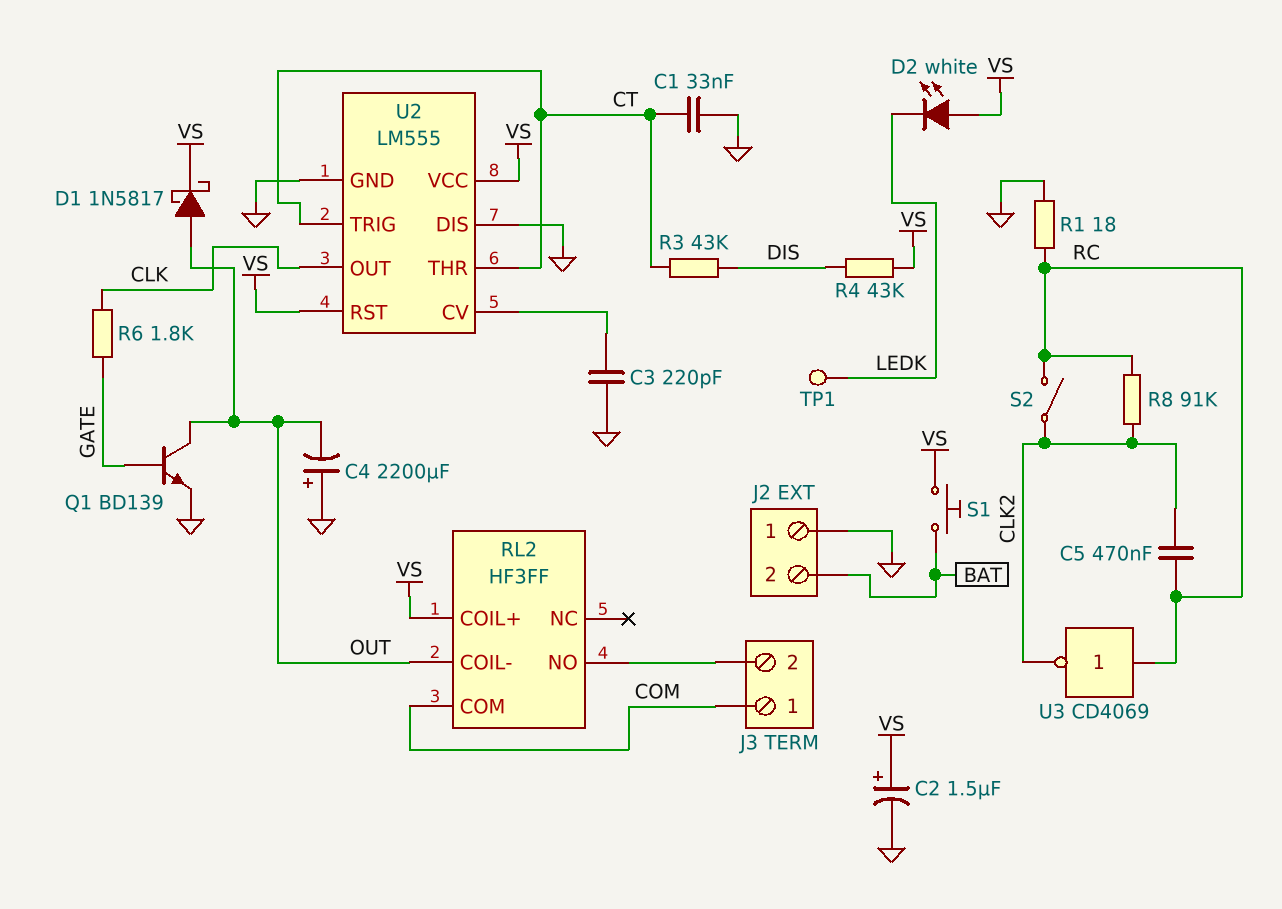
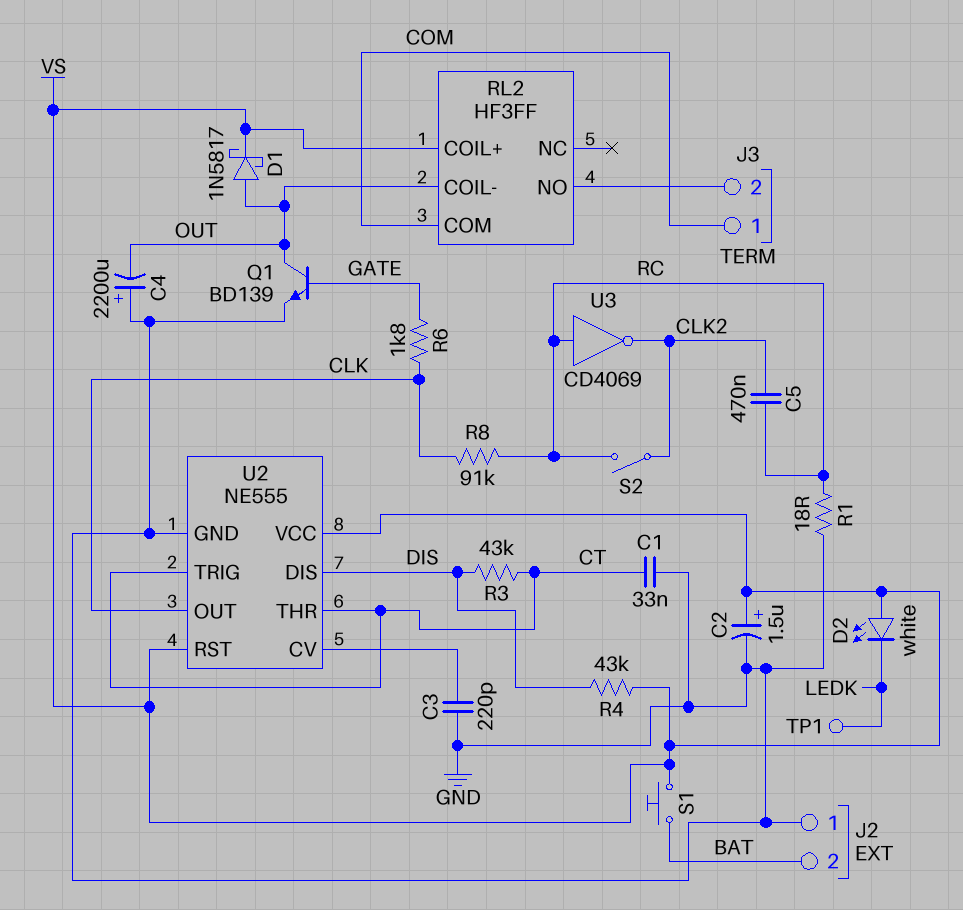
R8: 91k (CLK2, RC) -> 91k (CLK, RC)
U2: LM555 -> NE555
U2 pin DIS: GND -> DIS

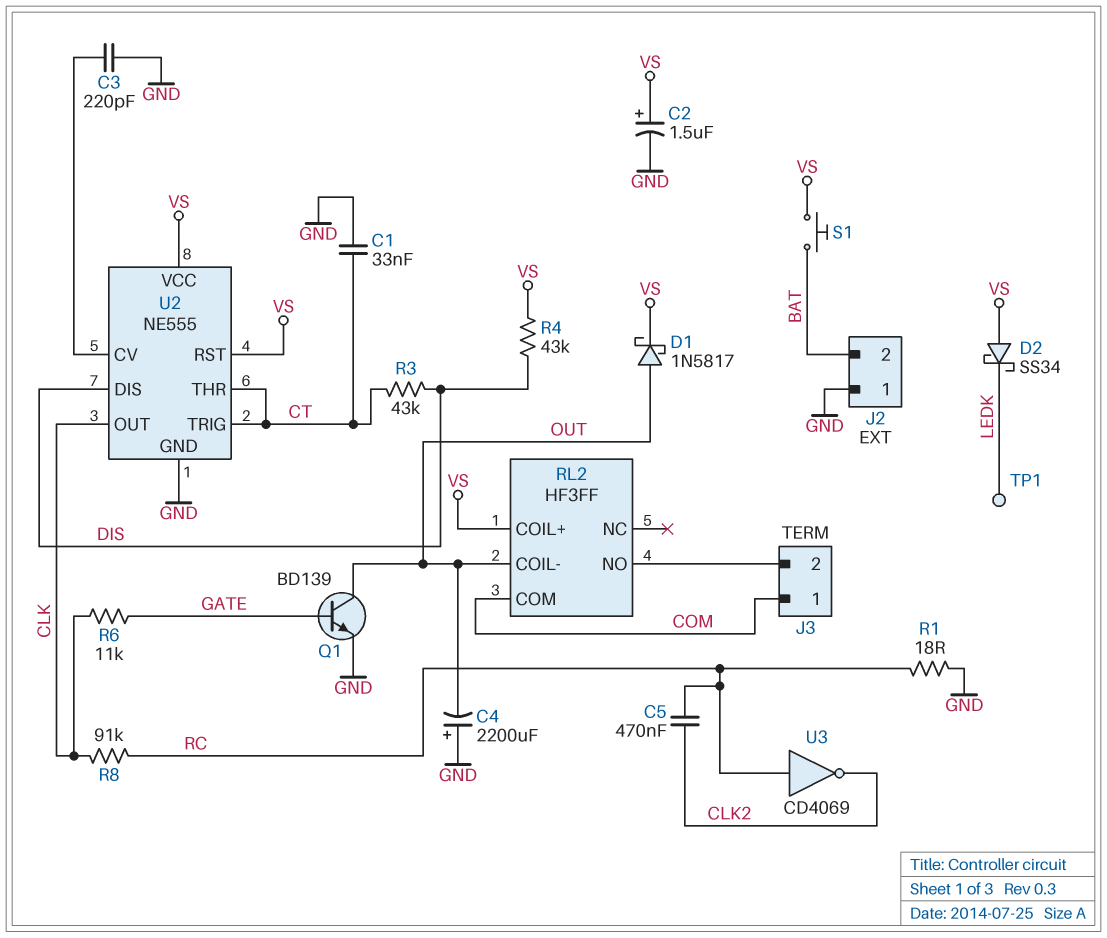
D2: LED white (A VS, K LEDK) -> schottky SS34 (A VS, K LEDK)
R6: 1.8k (CLK, GATE) -> 11k (CLK, GATE)
S2: switch (CLK2, RC) -> none

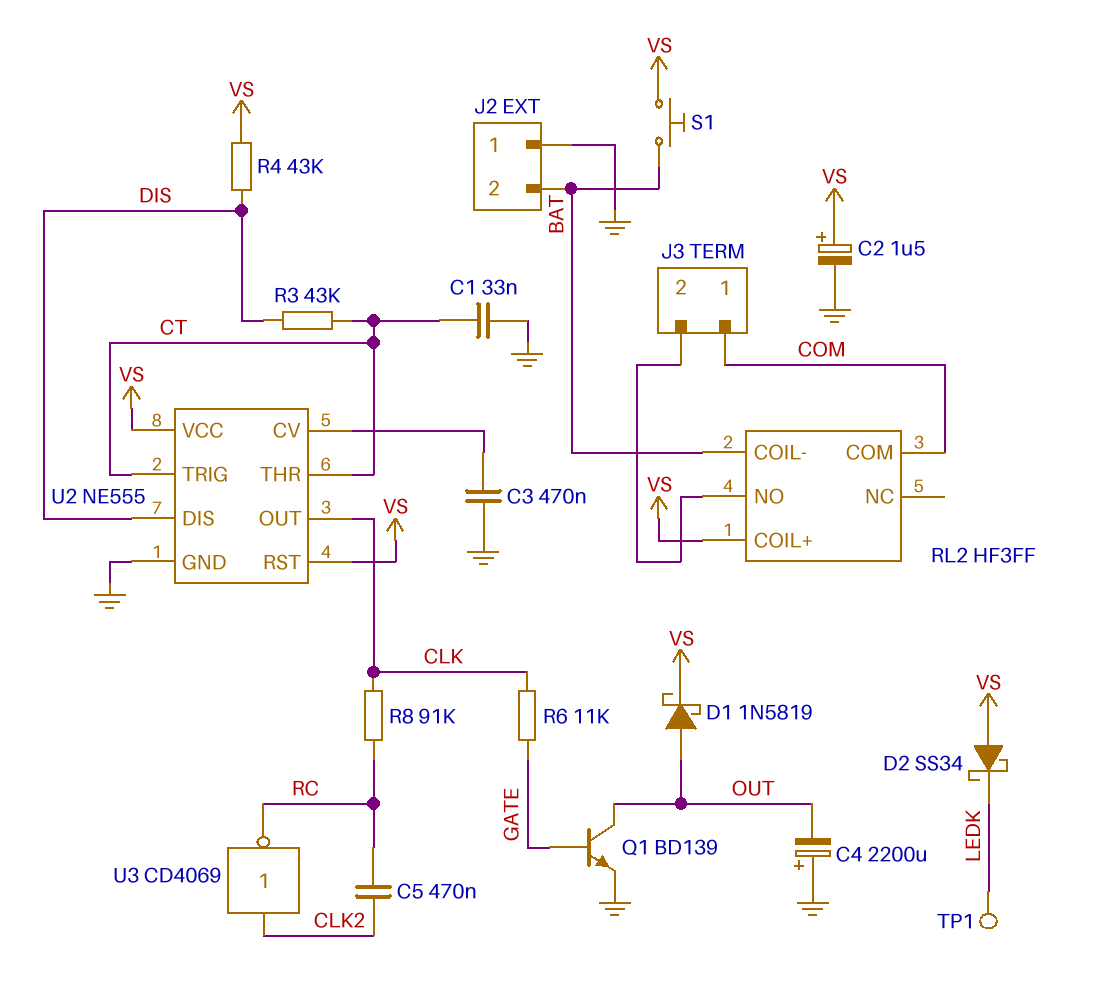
C3: 220pF (GND, U2/CV) -> 470nF (GND, U2/CV)
D1: schottky 1N5817 (A OUT, K VS) -> schottky 1N5819 (A OUT, K VS)
R1: 18 (GND, RC) -> none
RL2 pin COIL-: OUT -> BAT
U3: NOT CD4069 (in RC, out CLK2) -> NOT CD4069 (in CLK2, out RC)

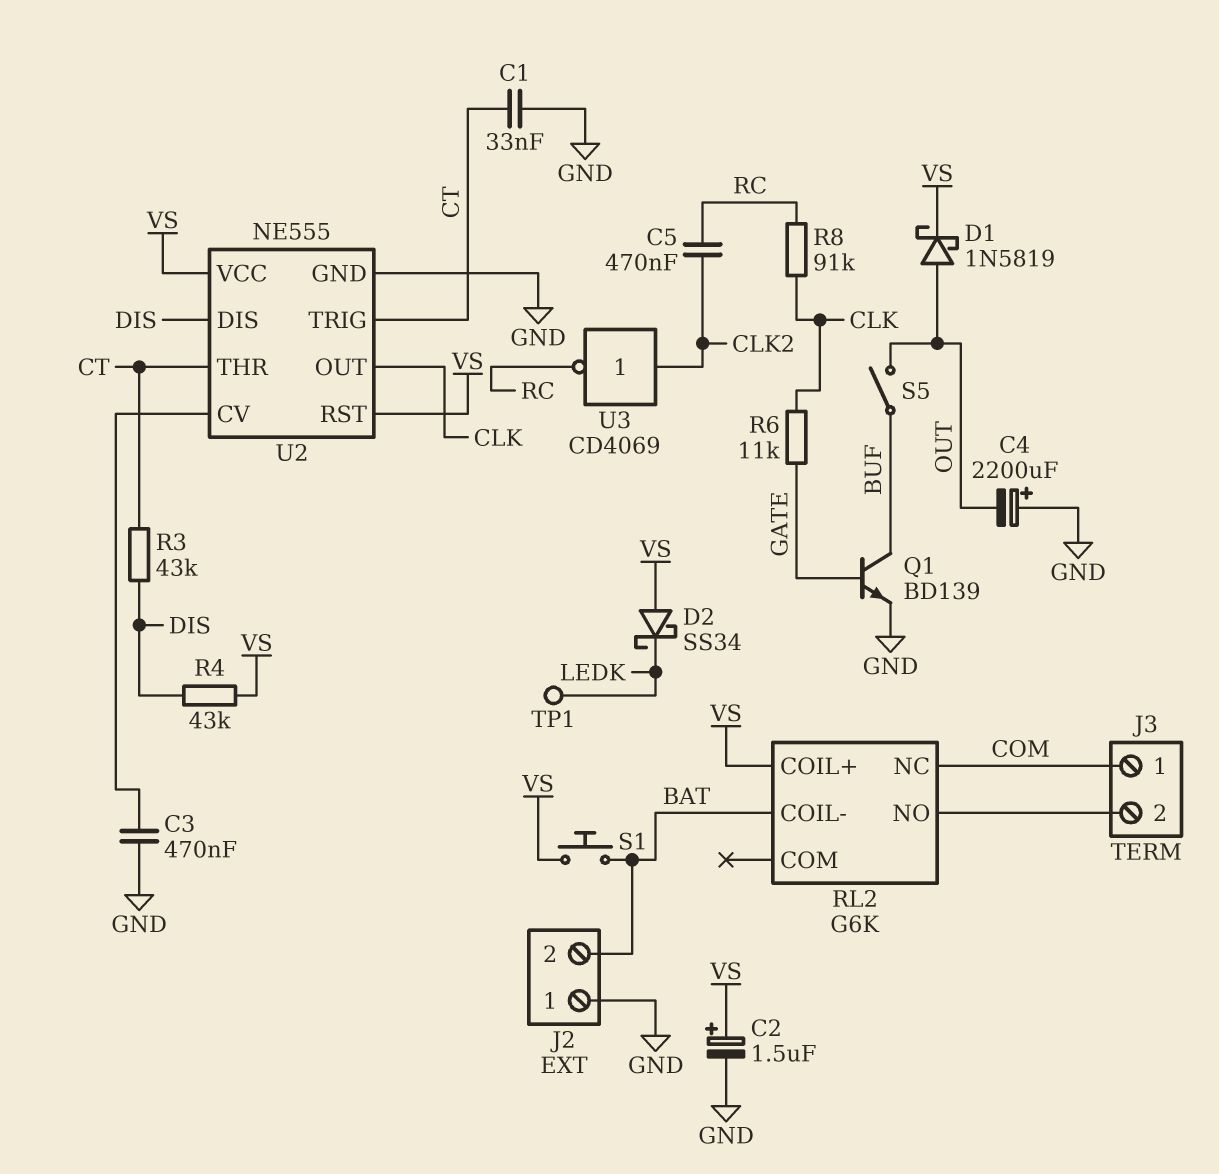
Q1: NPN BD139 (B GATE, C OUT, E GND) -> NPN BD139 (B GATE, C BUF, E GND)
RL2: HF3FF -> G6K
RL2 pin COM: COM -> none
RL2 pin NC: none -> COM
S5: none -> switch (BUF, OUT)

